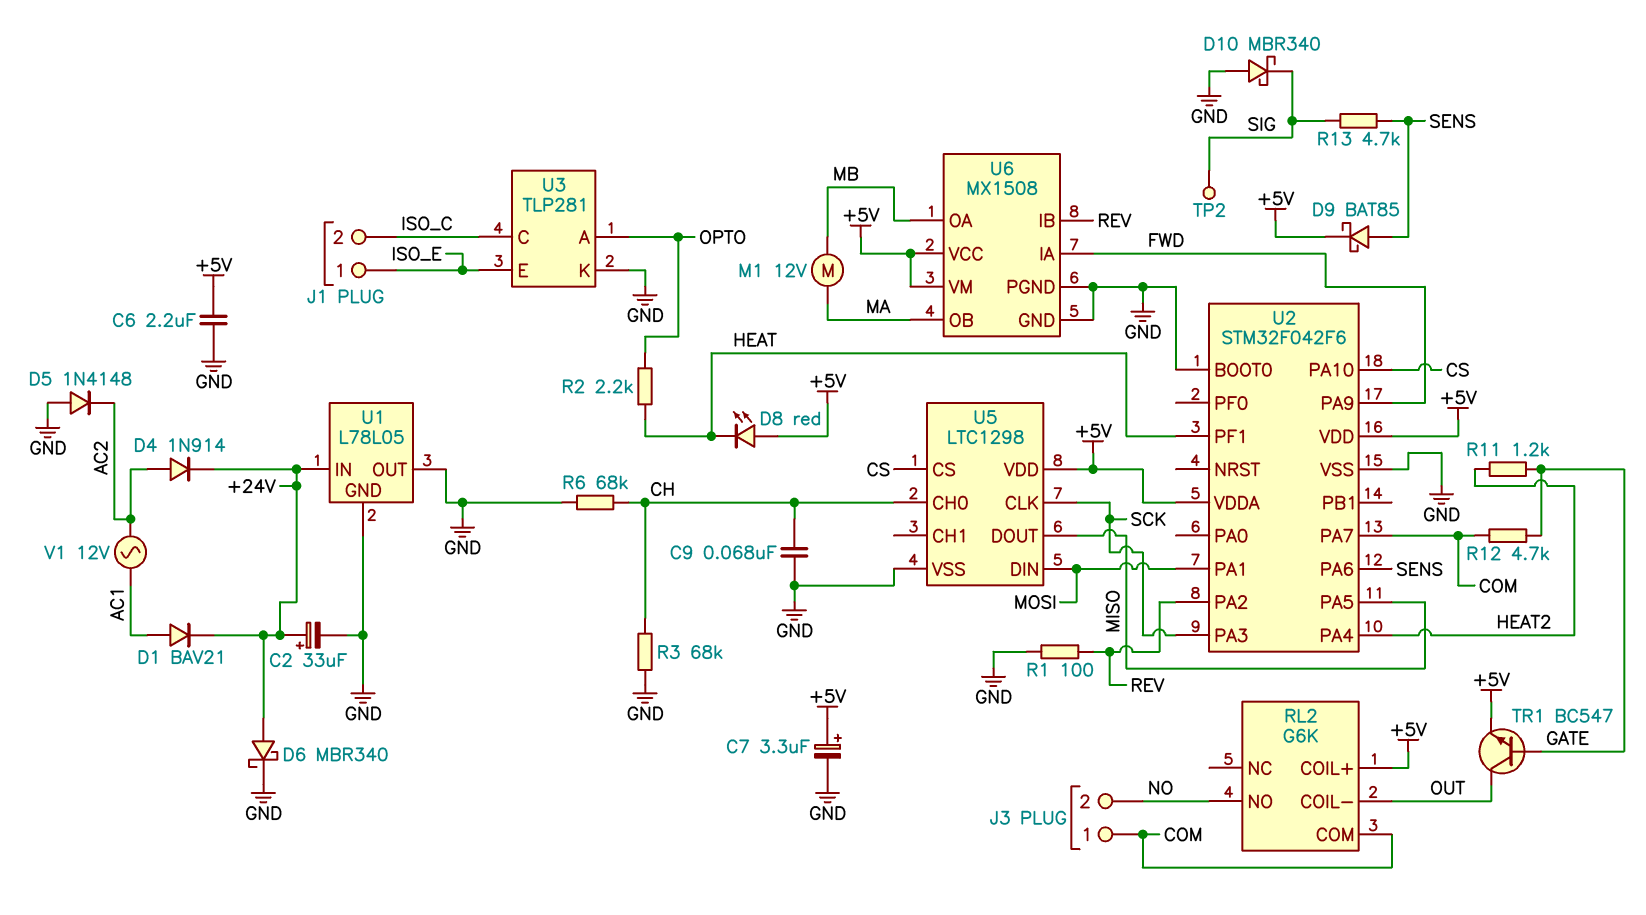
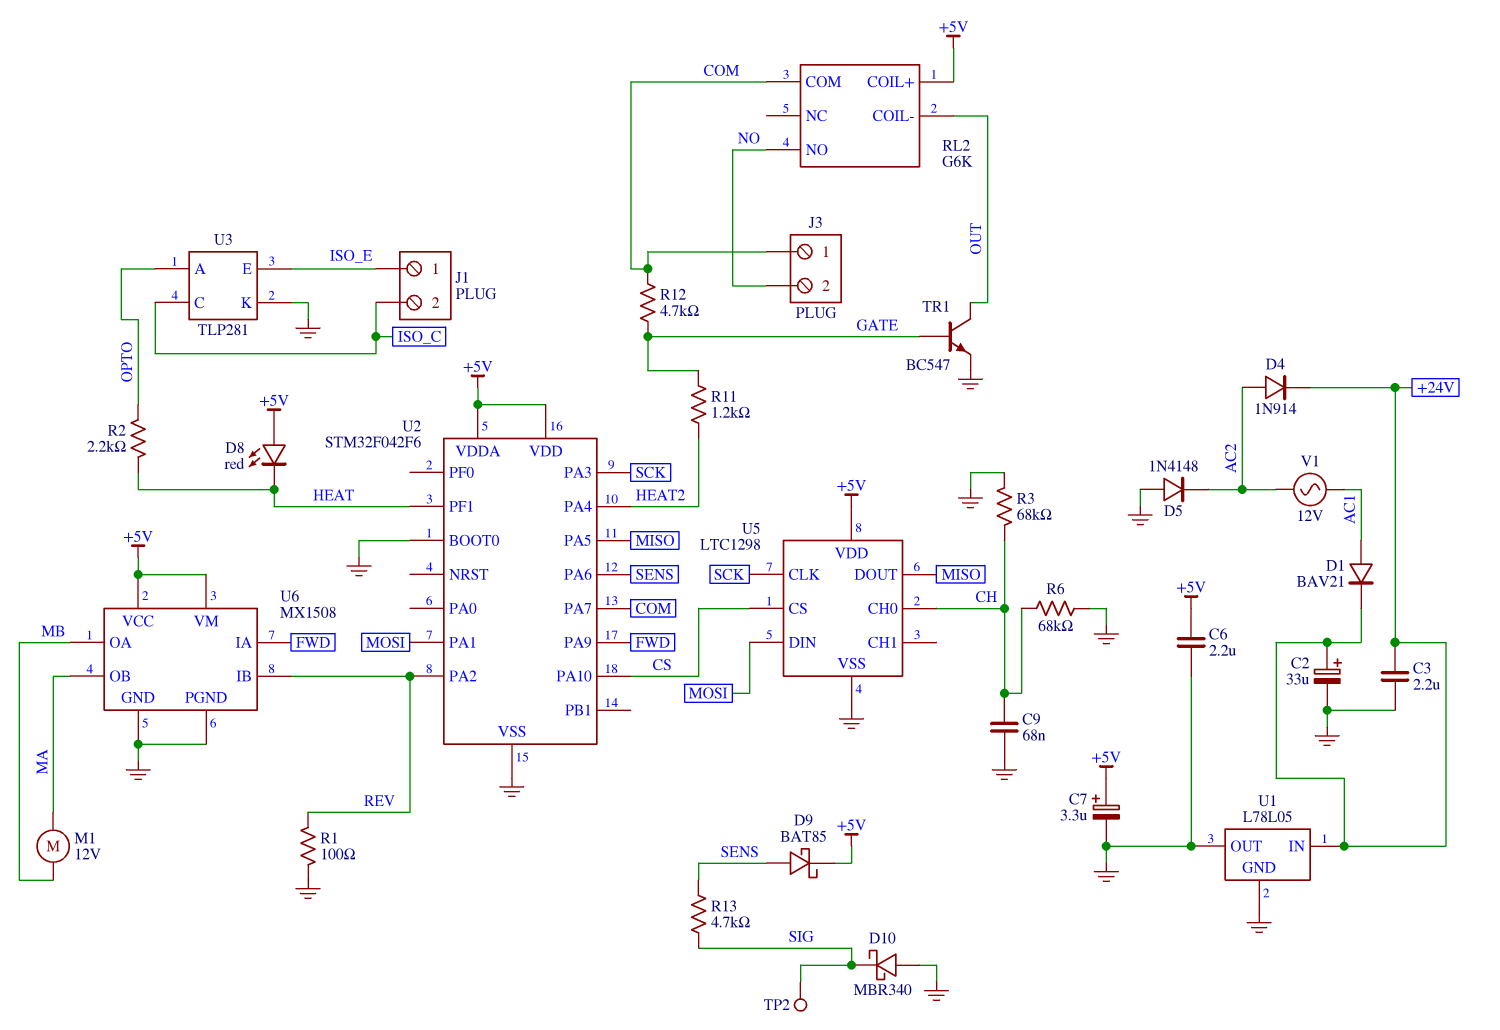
C3: none -> 2.2uF (+24V, GND)
D6: schottky MBR340 (A +24V, K GND) -> none
TR1: NPN BC547 (B GATE, C OUT, E +5V) -> NPN BC547 (B GATE, C OUT, E GND)

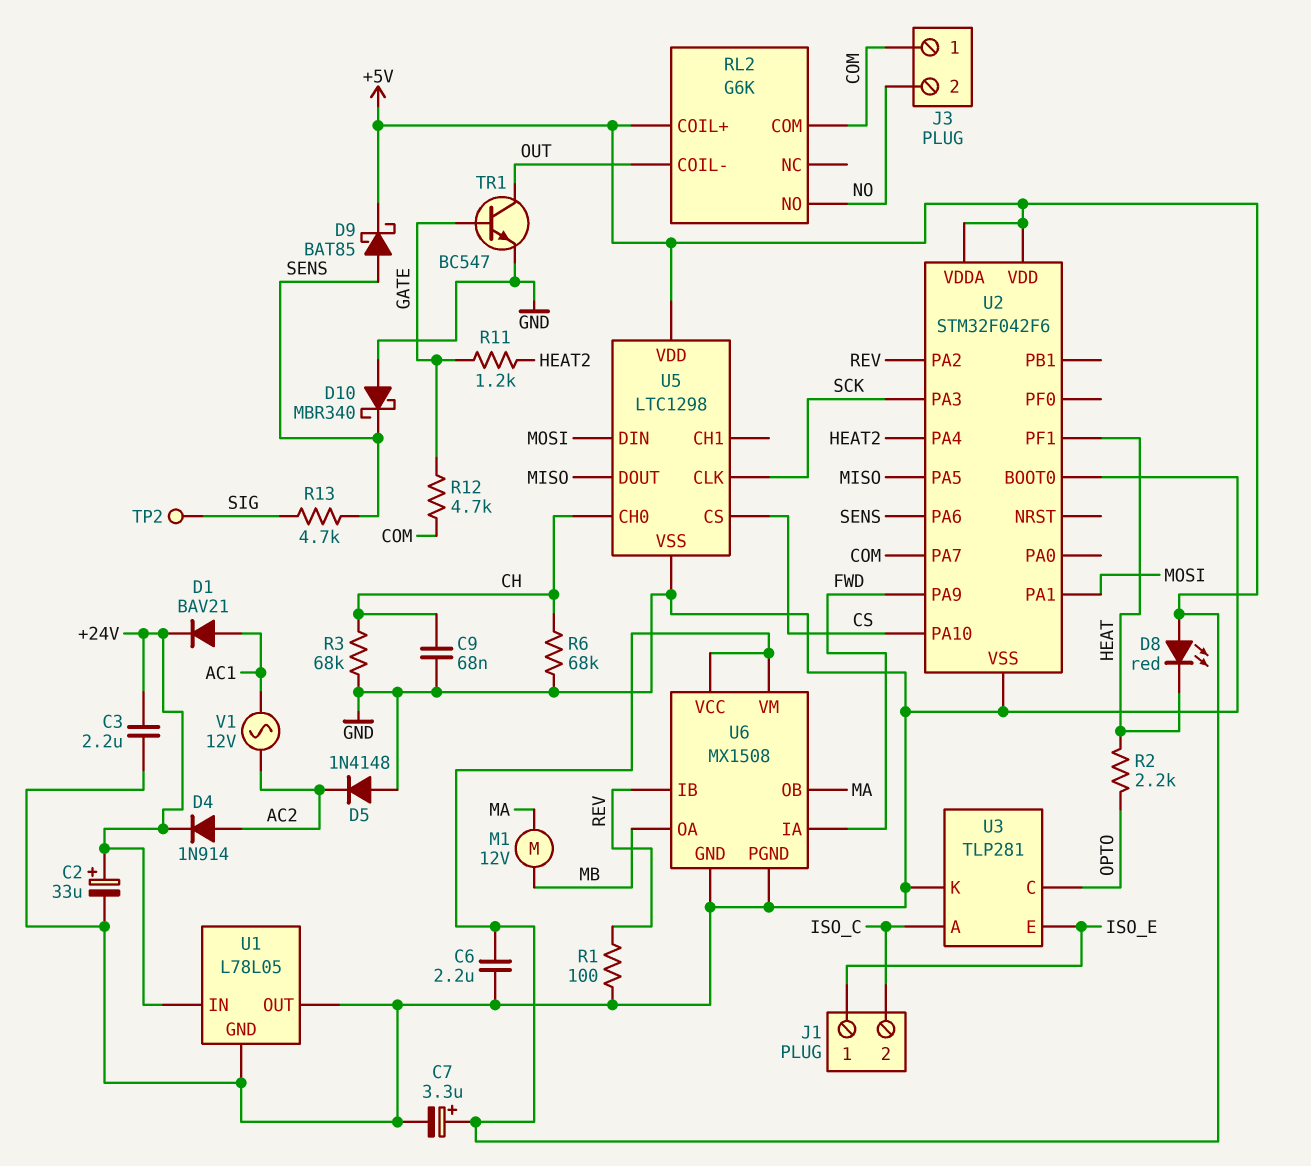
D10: schottky MBR340 (A GND, K SIG) -> schottky MBR340 (A GND, K SENS)
U3 pin A: OPTO -> ISO_C
U3 pin C: ISO_C -> OPTO

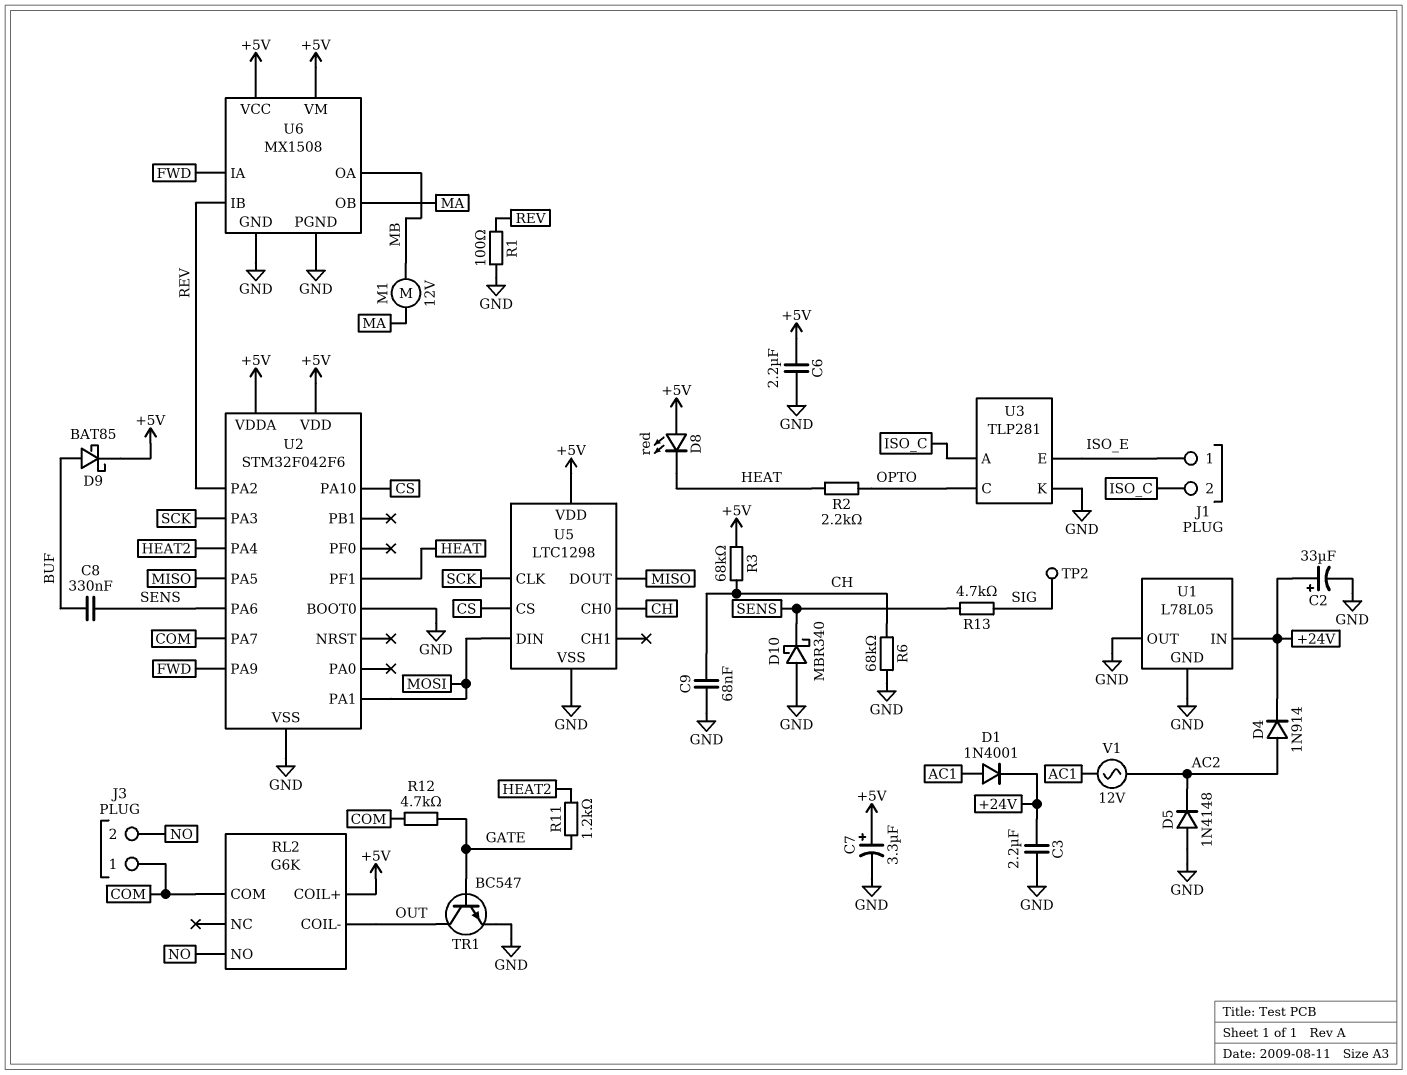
C8: none -> 330nF (BUF, SENS)
D1: diode BAV21 (A AC1, K +24V) -> diode 1N4001 (A AC1, K +24V)
D9: schottky BAT85 (A SENS, K +5V) -> schottky BAT85 (A BUF, K +5V)
R3: 68k (CH, GND) -> 68k (+5V, CH)

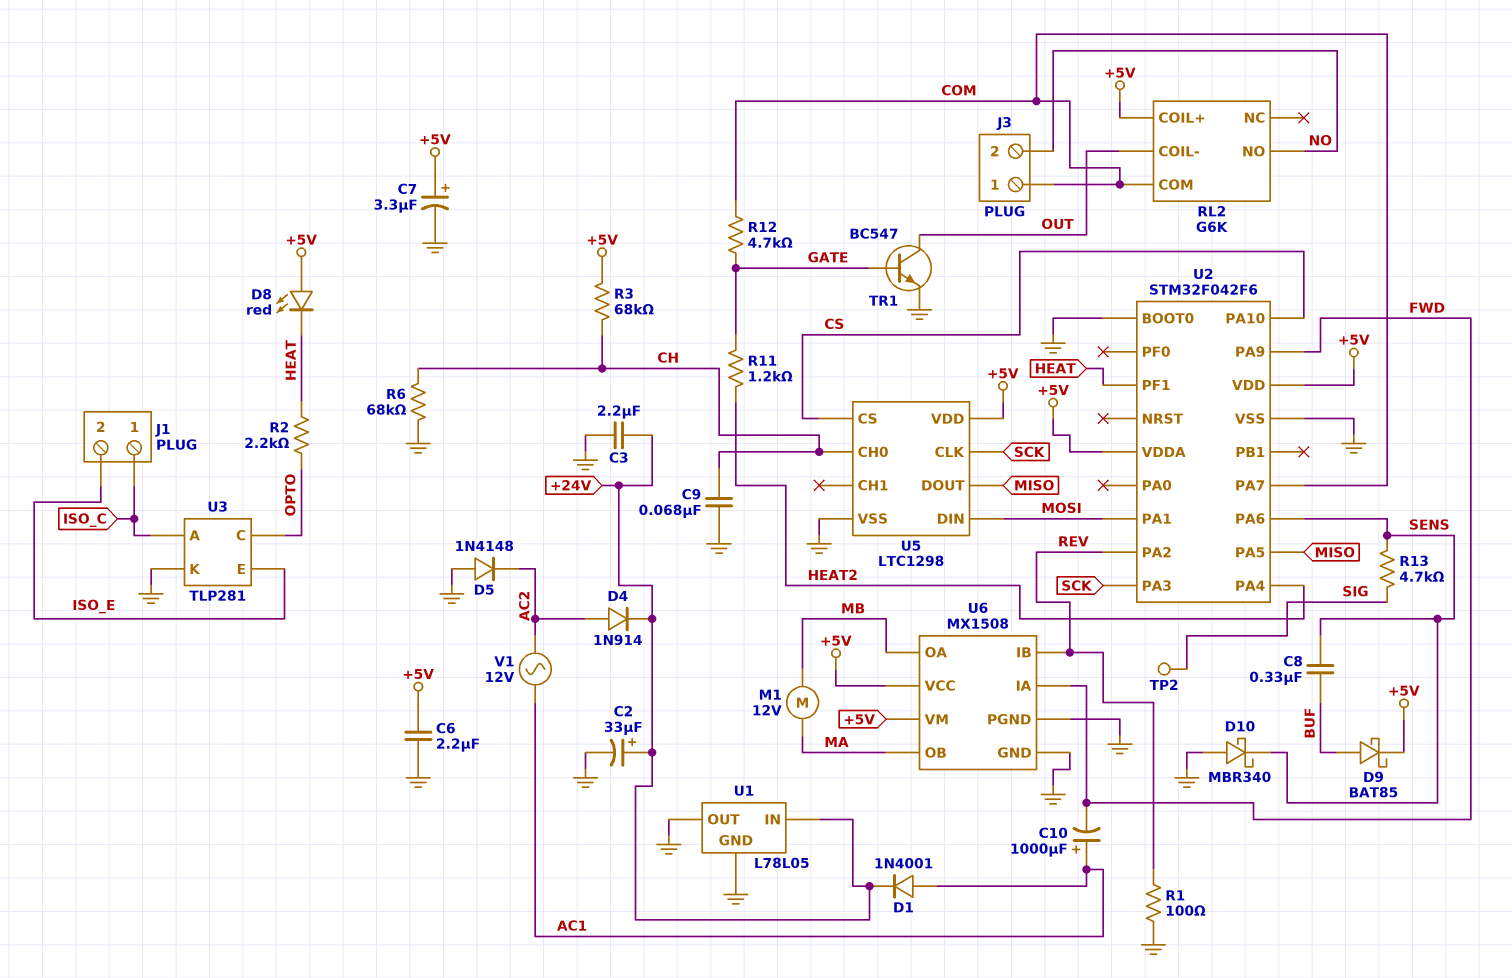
C10: none -> 1000uF (plus AC1, minus FWD)
J1 pin 1: ISO_E -> ISO_C
J1 pin 2: ISO_C -> ISO_E

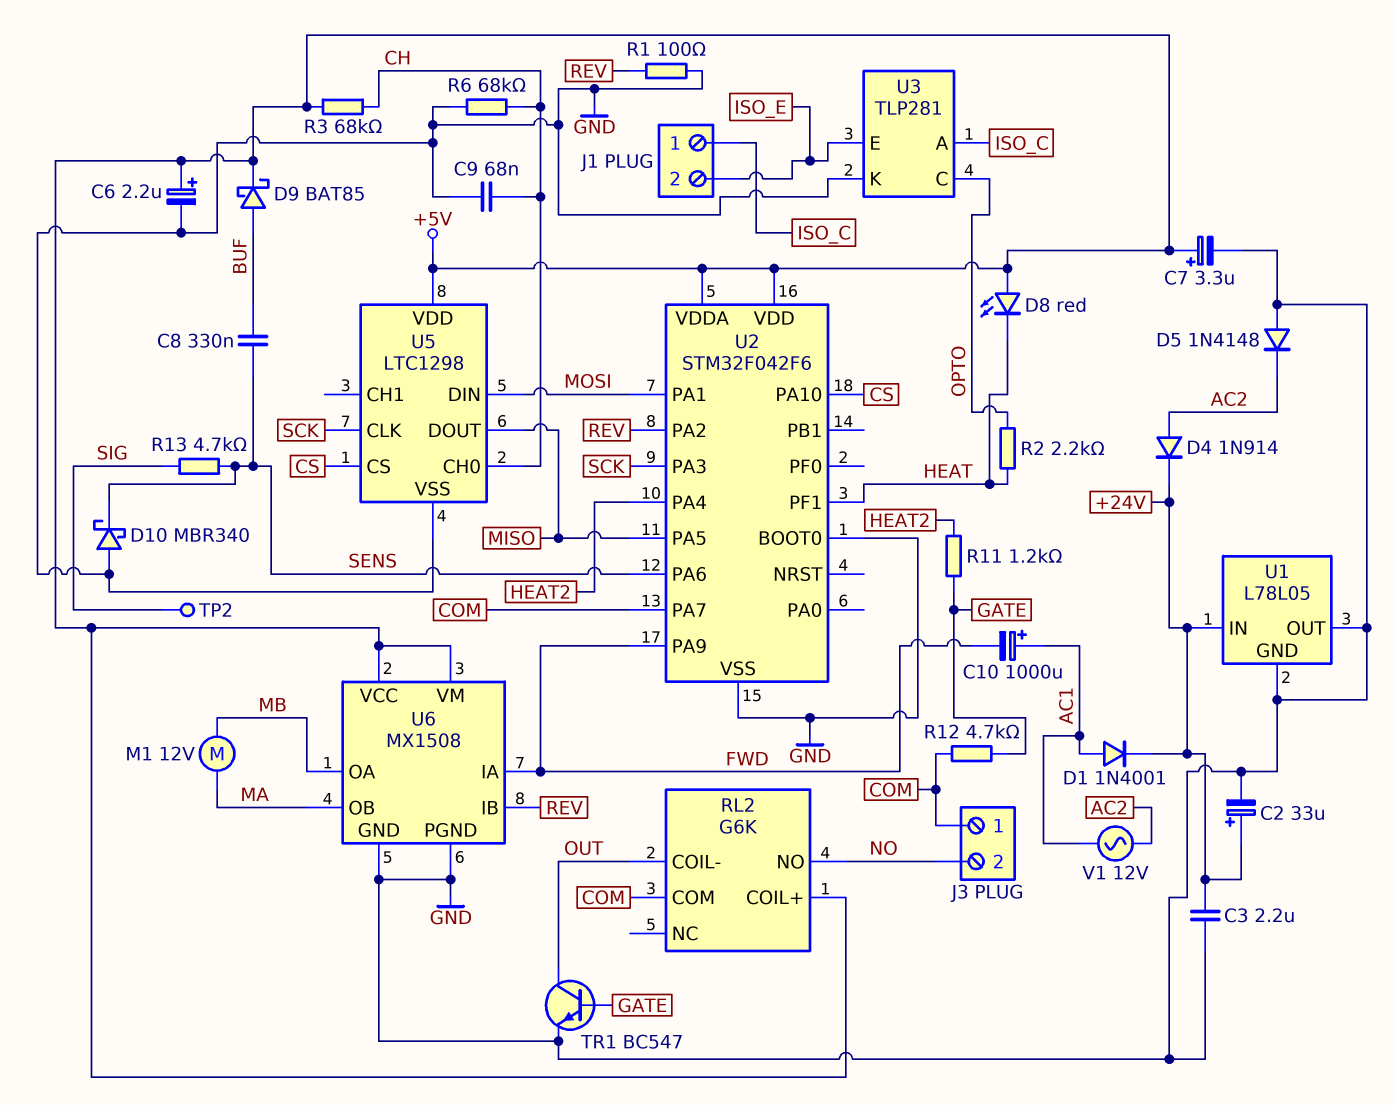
C6: 2.2uF (+5V, GND) -> 2.2uF (plus +5V, minus GND)

